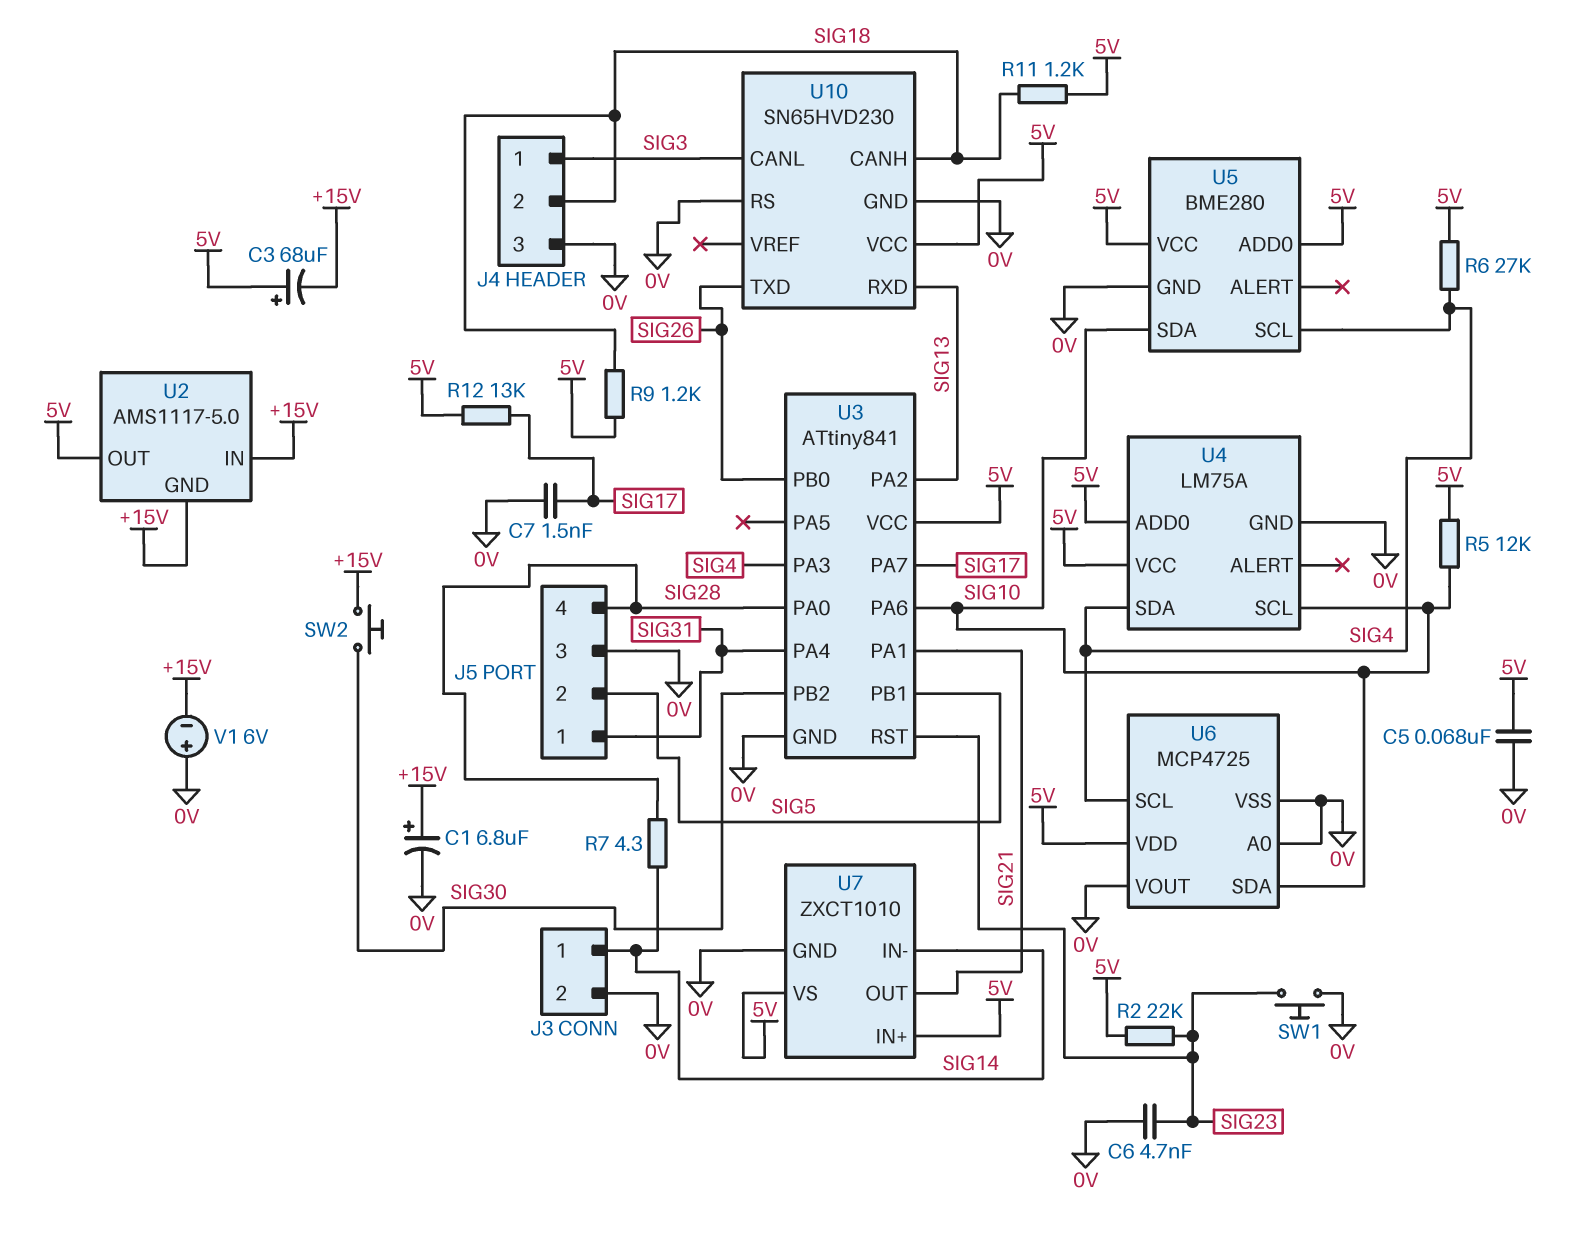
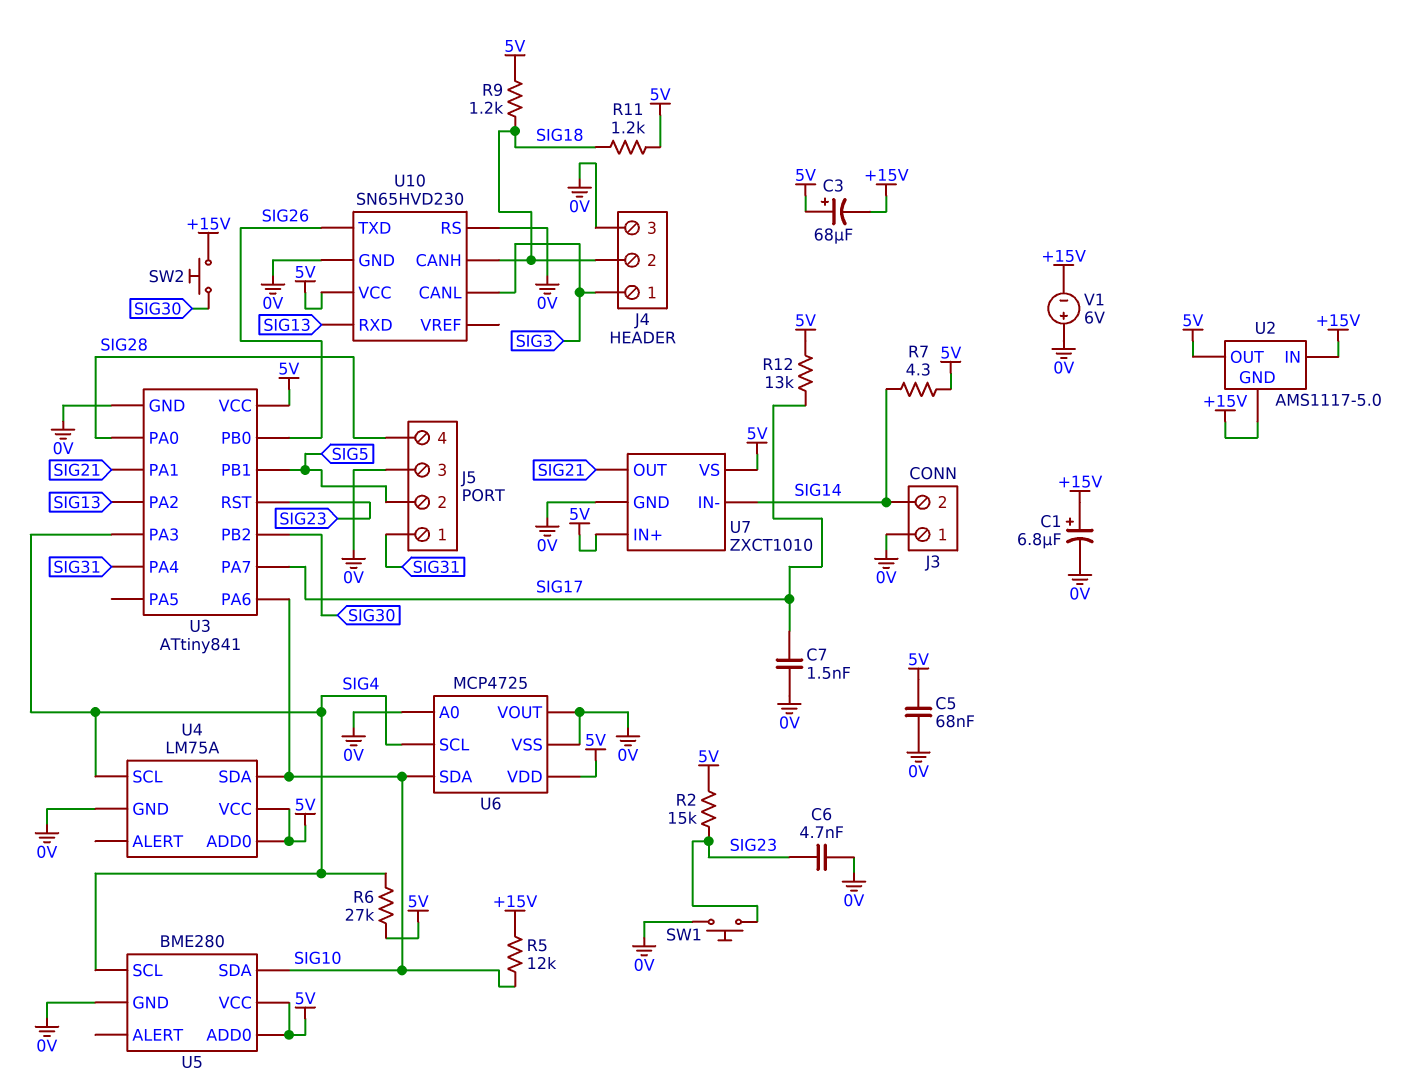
J3 pin 1: SIG14 -> 0V
J3 pin 2: 0V -> SIG14
R2: 22k (5V, SIG23) -> 15k (5V, SIG23)
R5: 12k (5V, SIG10) -> 12k (+15V, SIG10)
R7: 4.3 (SIG14, SIG28) -> 4.3 (5V, SIG14)
U4 pin SCL: SIG10 -> SIG4
U4 pin SDA: SIG4 -> SIG10

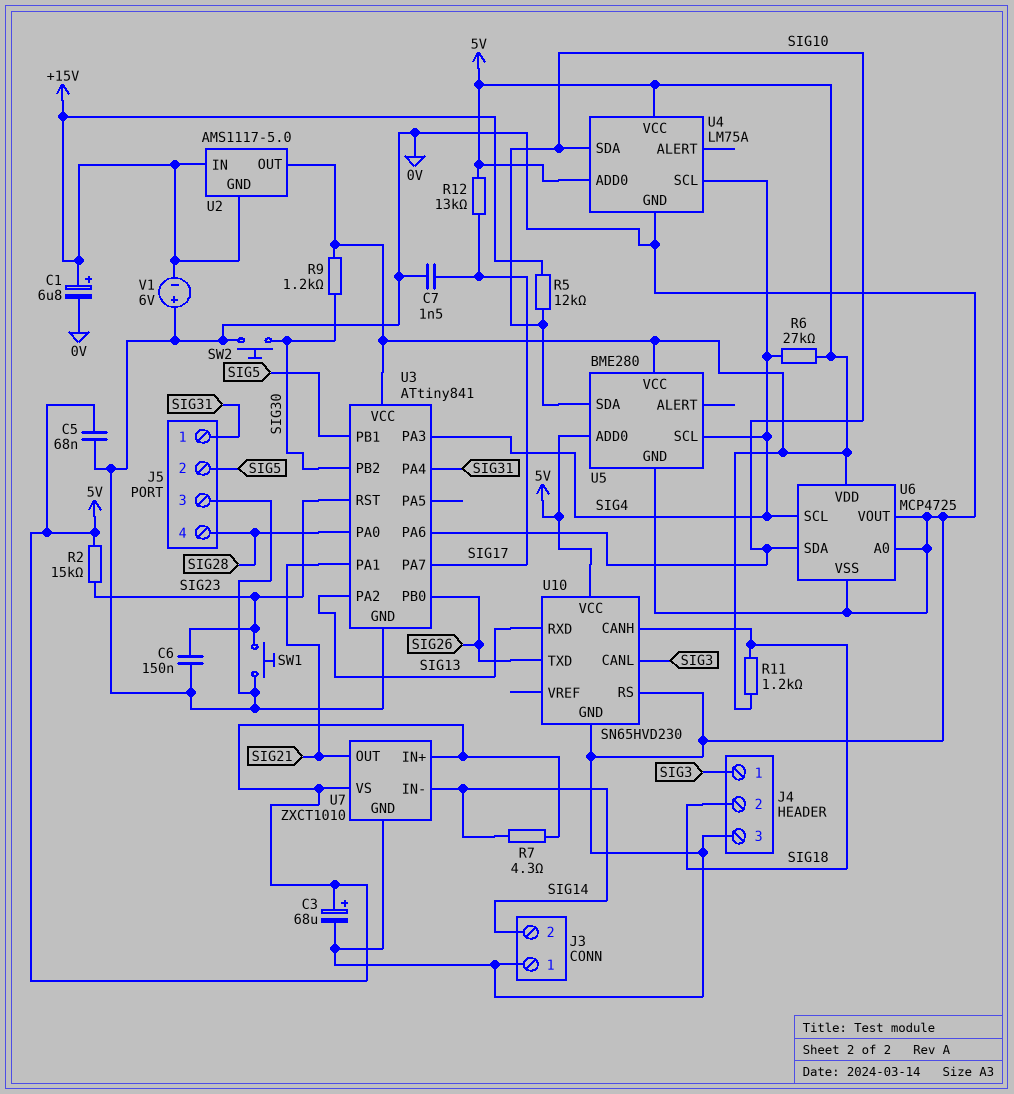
C3: 68uF (plus 5V, minus +15V) -> 68uF (plus 5V, minus 0V)
C6: 4.7nF (0V, SIG23) -> 150nF (0V, SIG23)
R9: 1.2k (5V, SIG18) -> 1.2k (5V, SIG30)
SW2: button (+15V, SIG30) -> button (0V, SIG30)

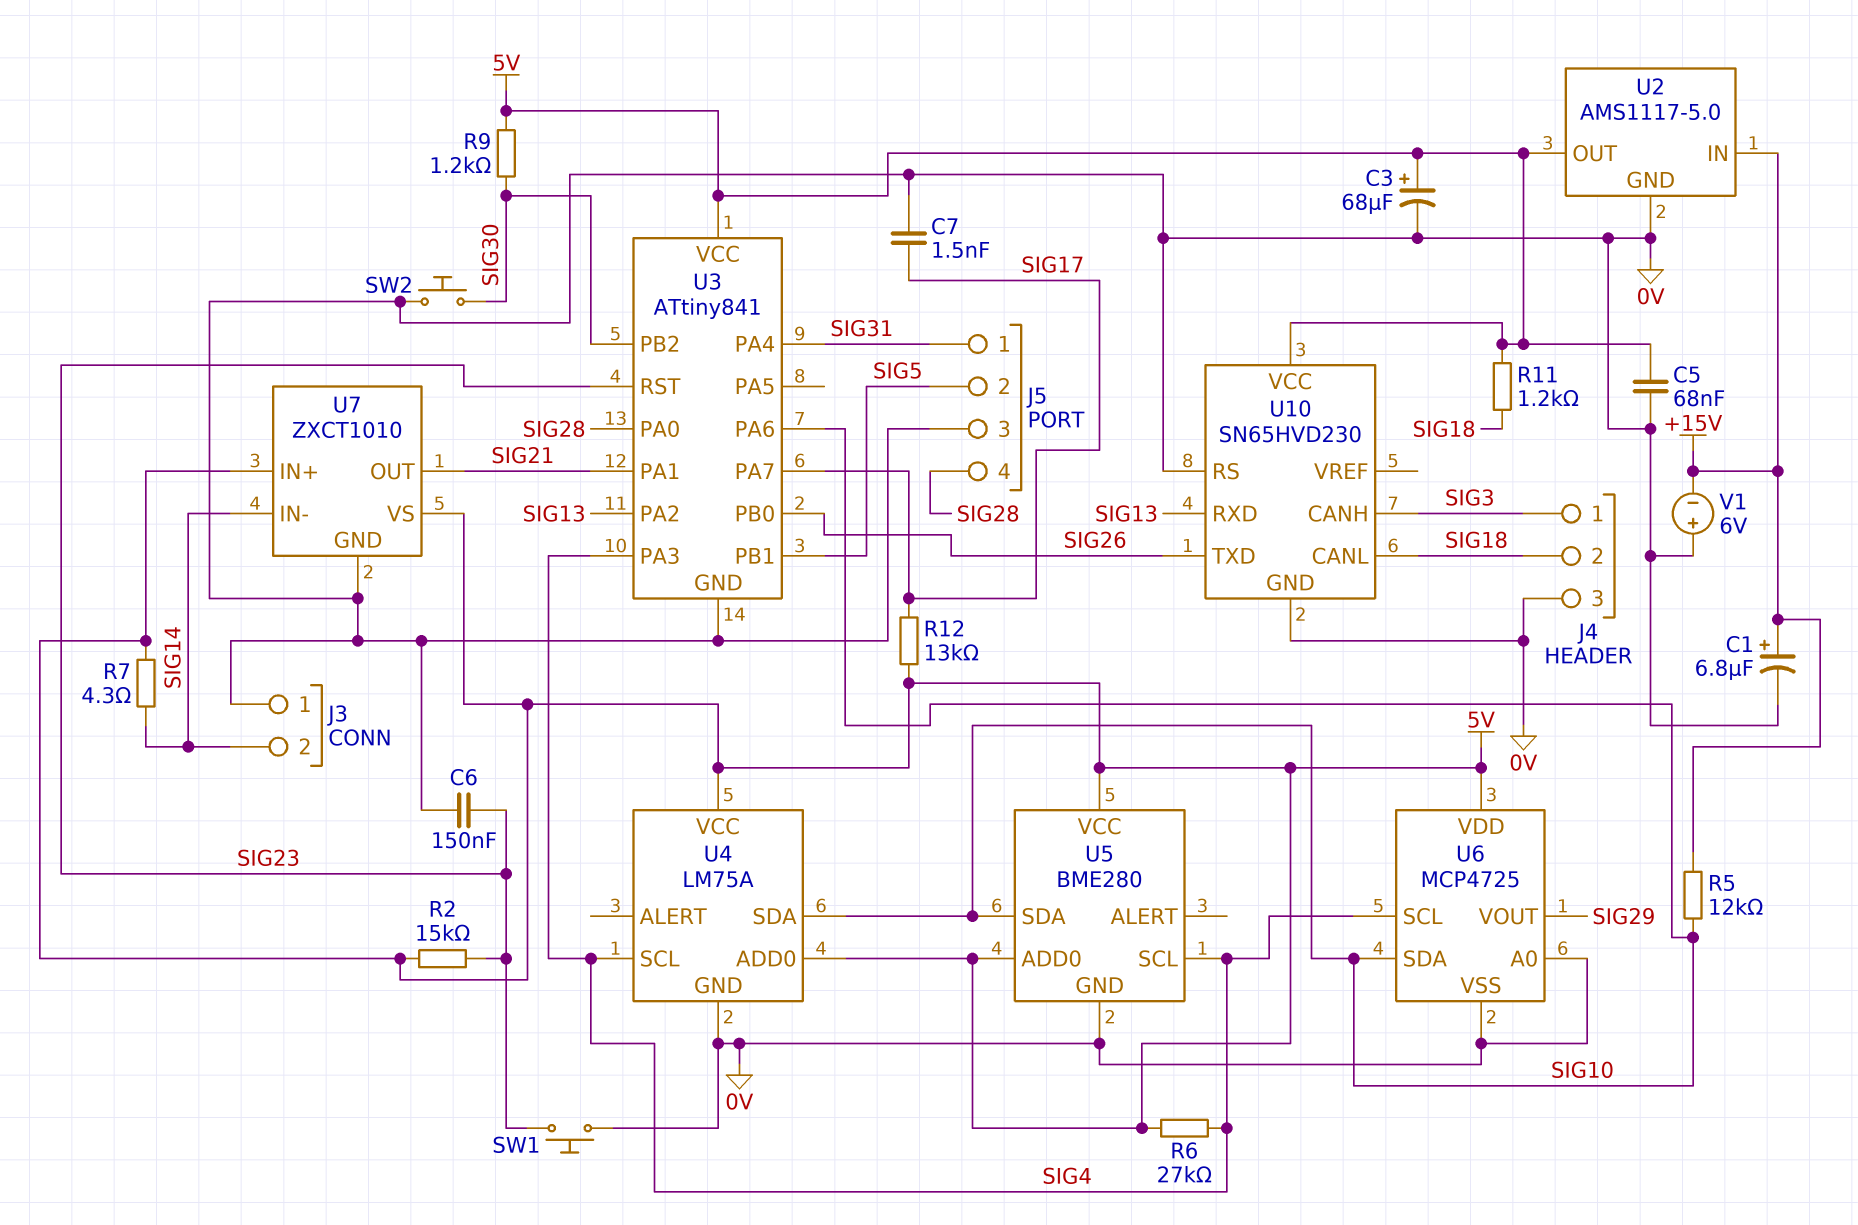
U2 pin GND: +15V -> 0V
U6 pin VOUT: 0V -> SIG29
U10 pin CANH: SIG18 -> SIG3
U10 pin CANL: SIG3 -> SIG18

